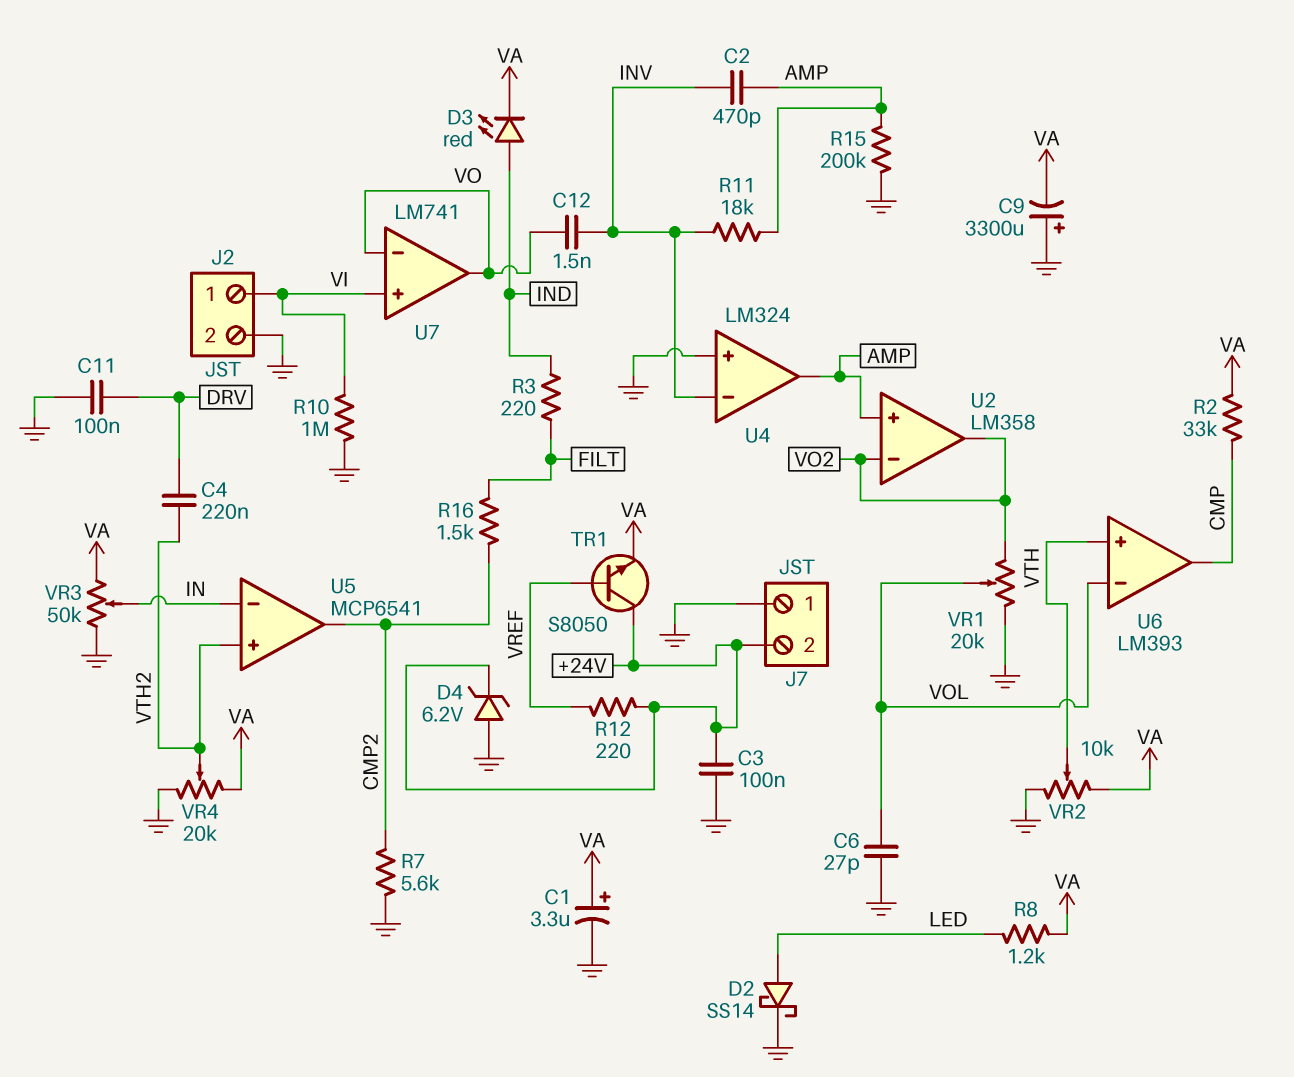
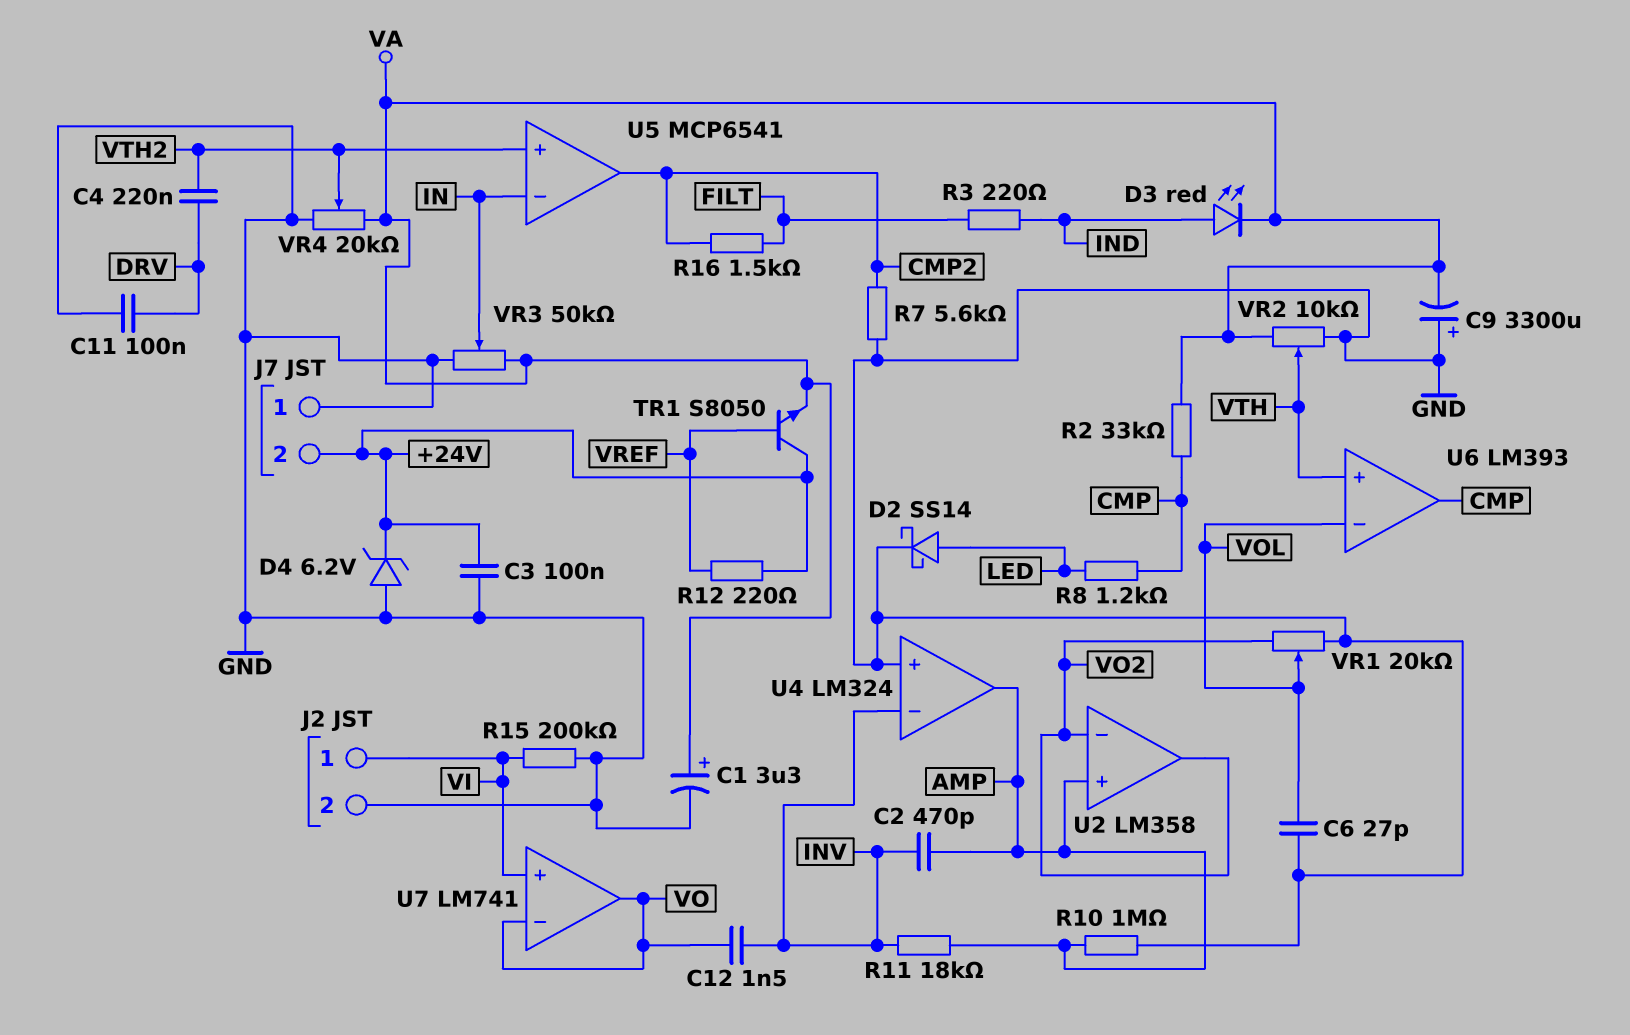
R8: 1.2k (LED, VA) -> 1.2k (CMP, LED)
R10: 1M (GND, VI) -> 1M (AMP, GND)
R15: 200k (AMP, GND) -> 200k (GND, VI)

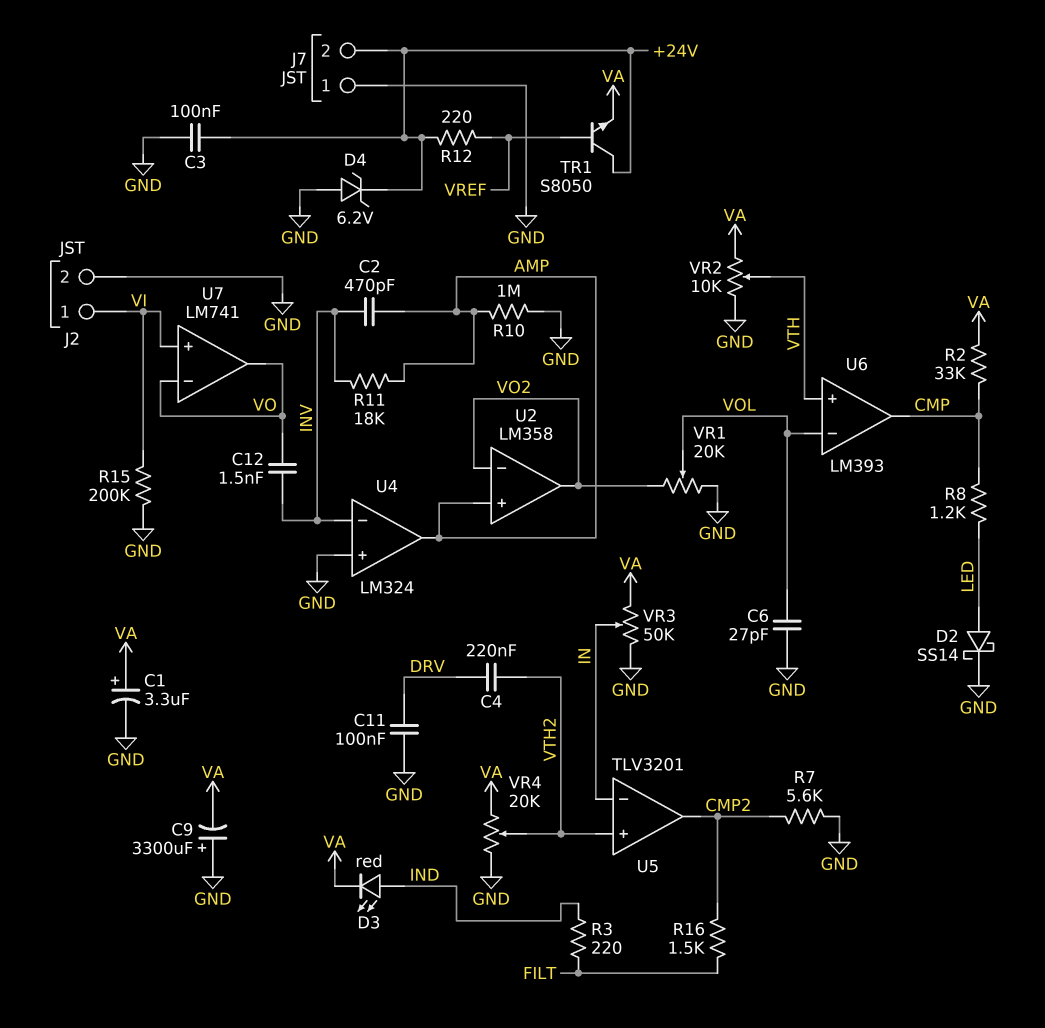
U5: MCP6541 -> TLV3201

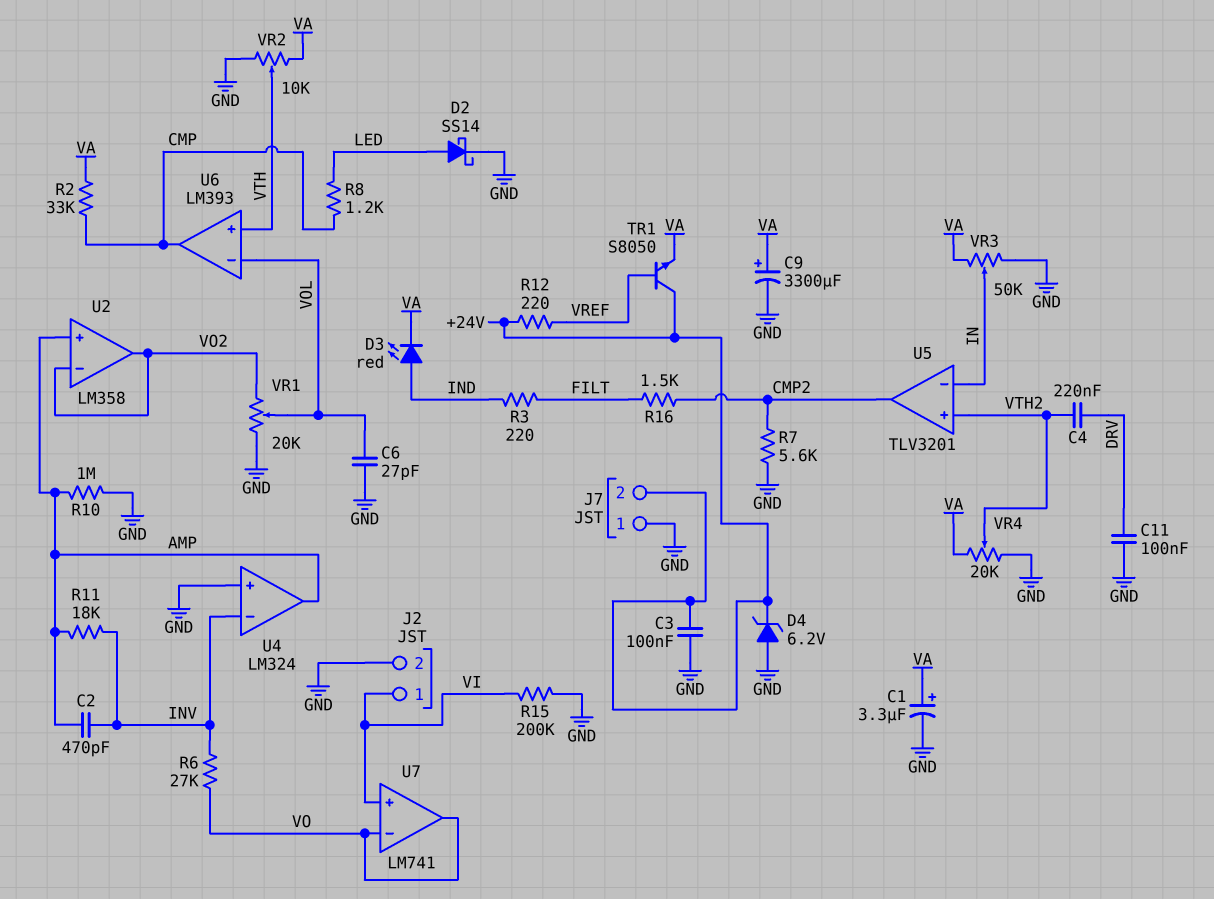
C9: 3300uF (plus GND, minus VA) -> 3300uF (plus VA, minus GND)
C12: 1.5nF (INV, VO) -> none
R6: none -> 27k (INV, VO)

